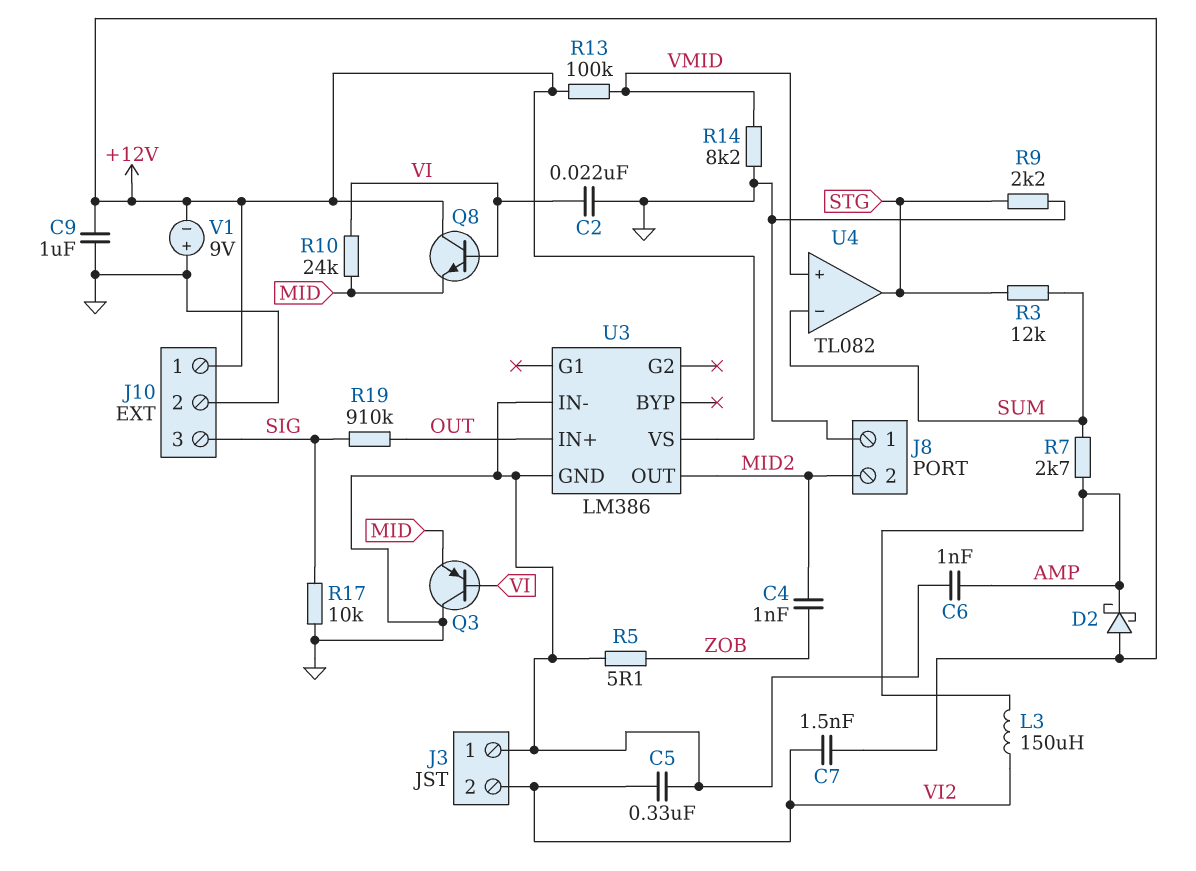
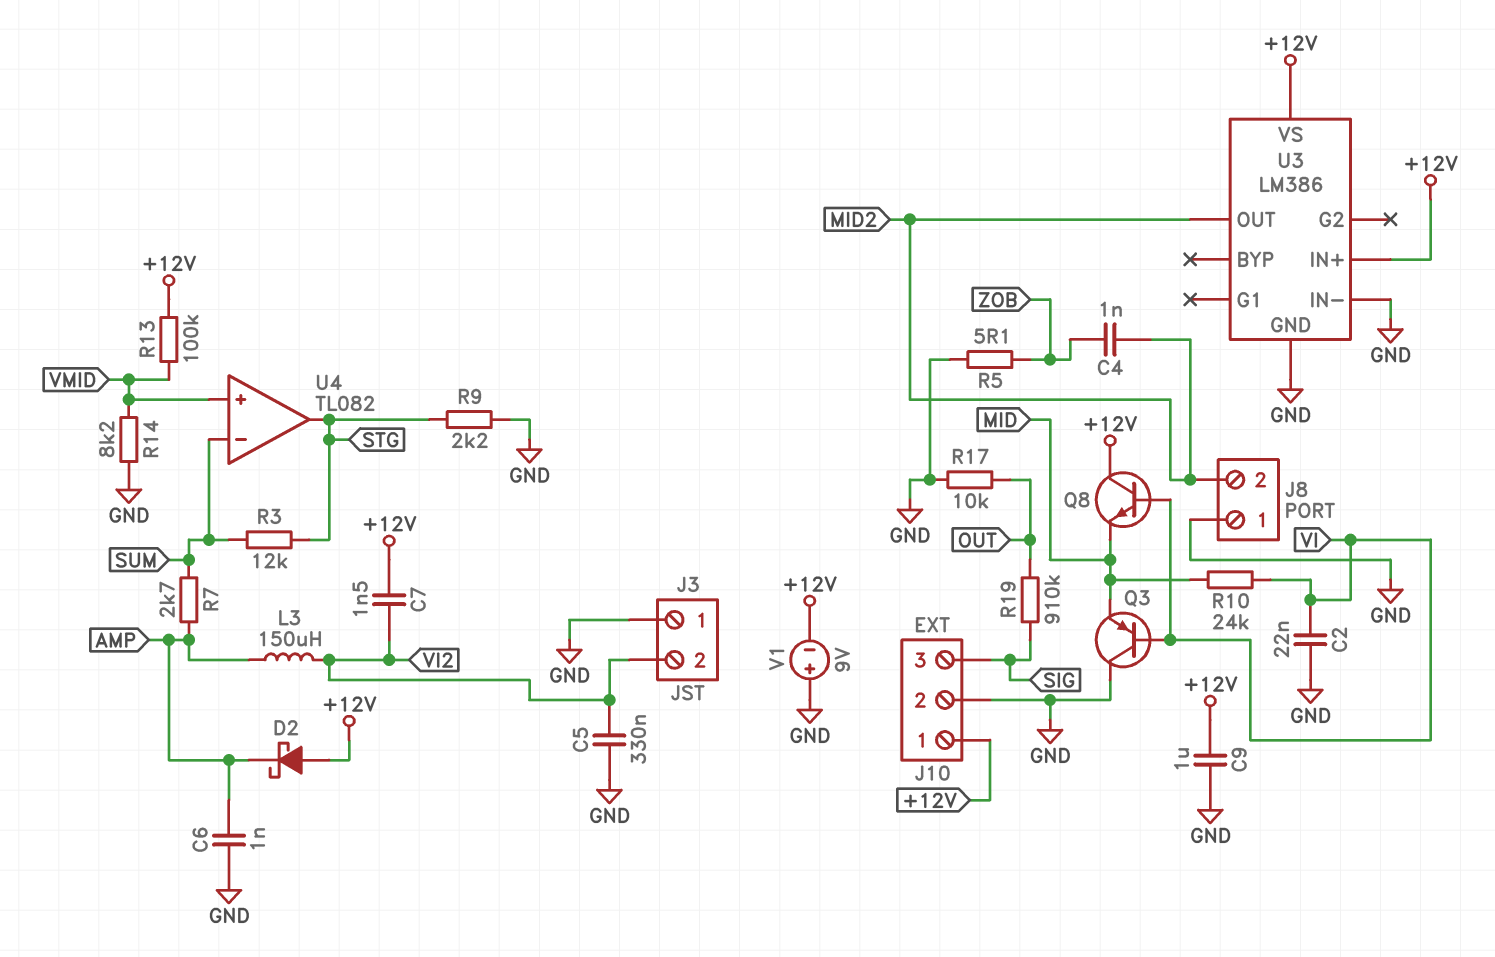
R17: 10k (GND, SIG) -> 10k (GND, OUT)
U3 pin IN+: OUT -> +12V

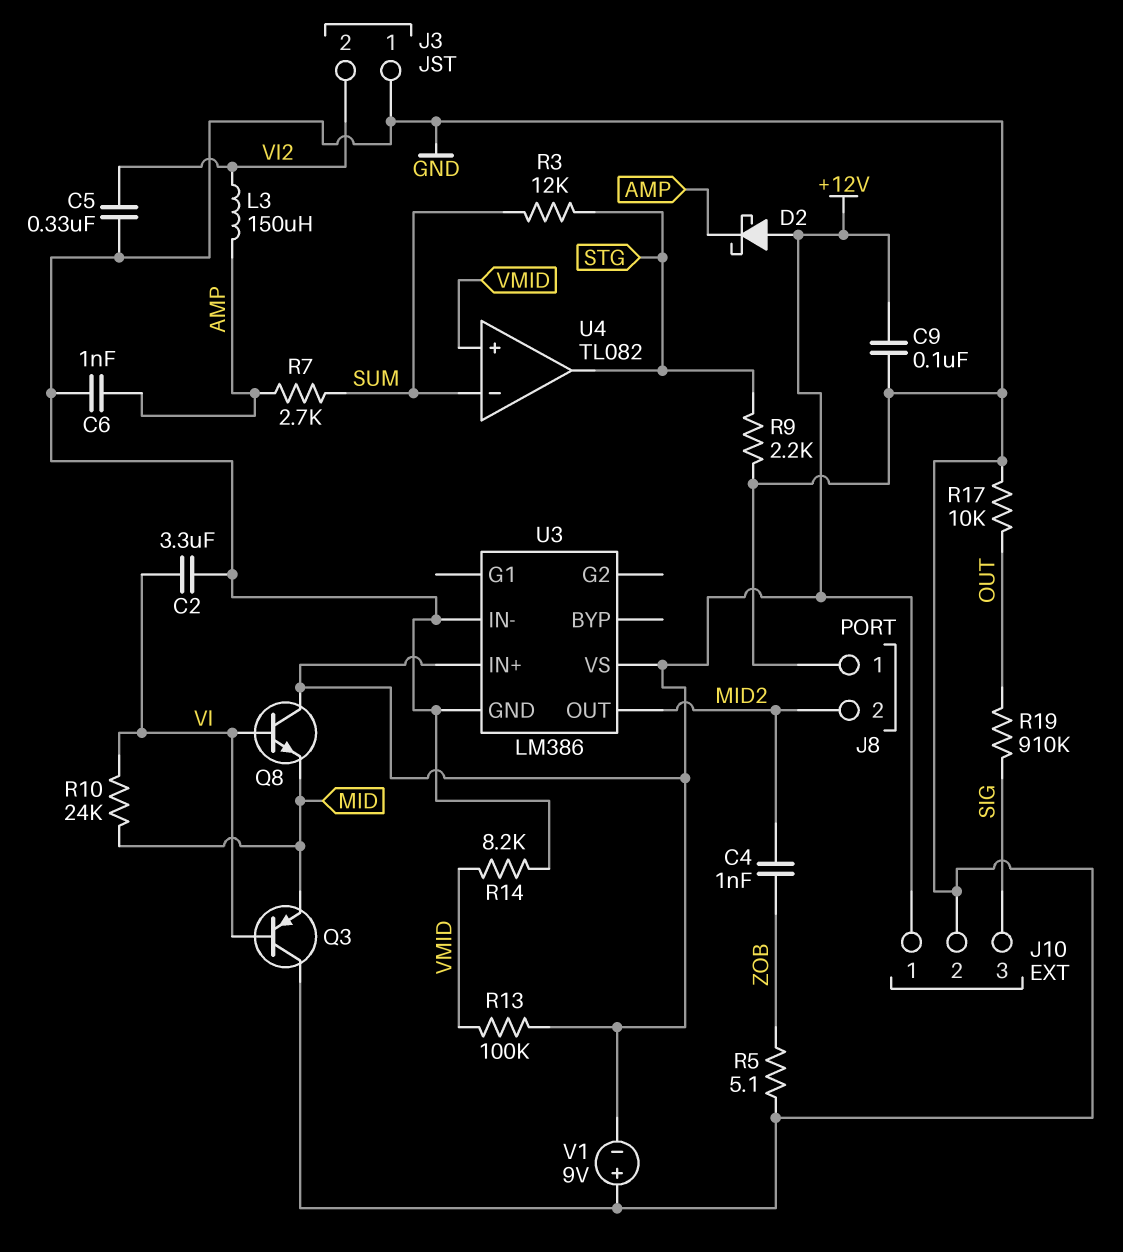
C2: 22nF (GND, VI) -> 3.3uF (GND, VI)
C7: 1.5nF (+12V, VI2) -> none
C9: 1uF (+12V, GND) -> 100nF (+12V, GND)

